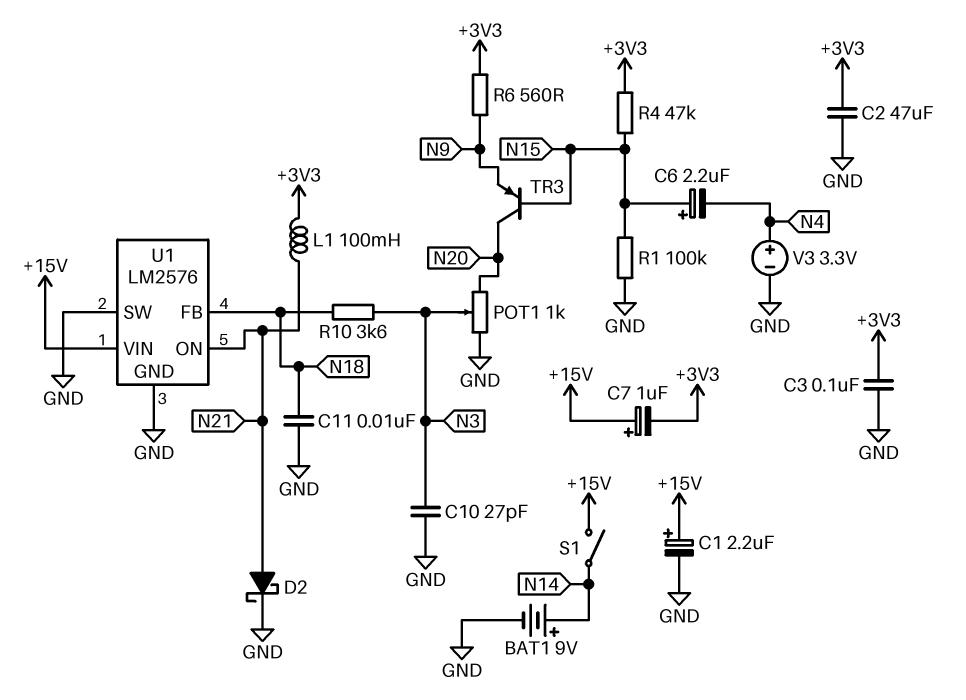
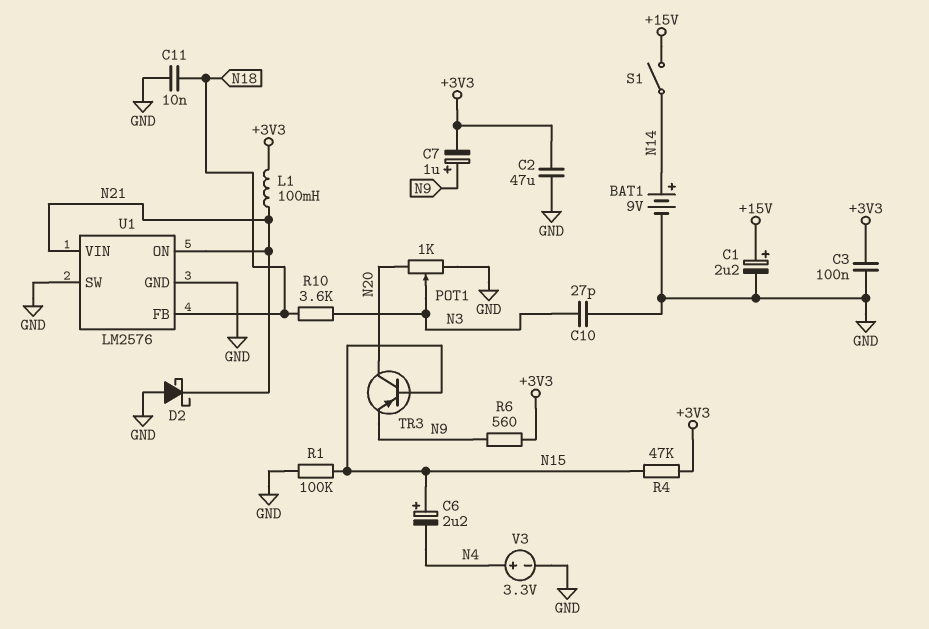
C7: 1uF (plus +15V, minus +3V3) -> 1uF (plus N9, minus +3V3)
D2: schottky (A N21, K GND) -> schottky (A GND, K N21)
U1 pin VIN: +15V -> N21

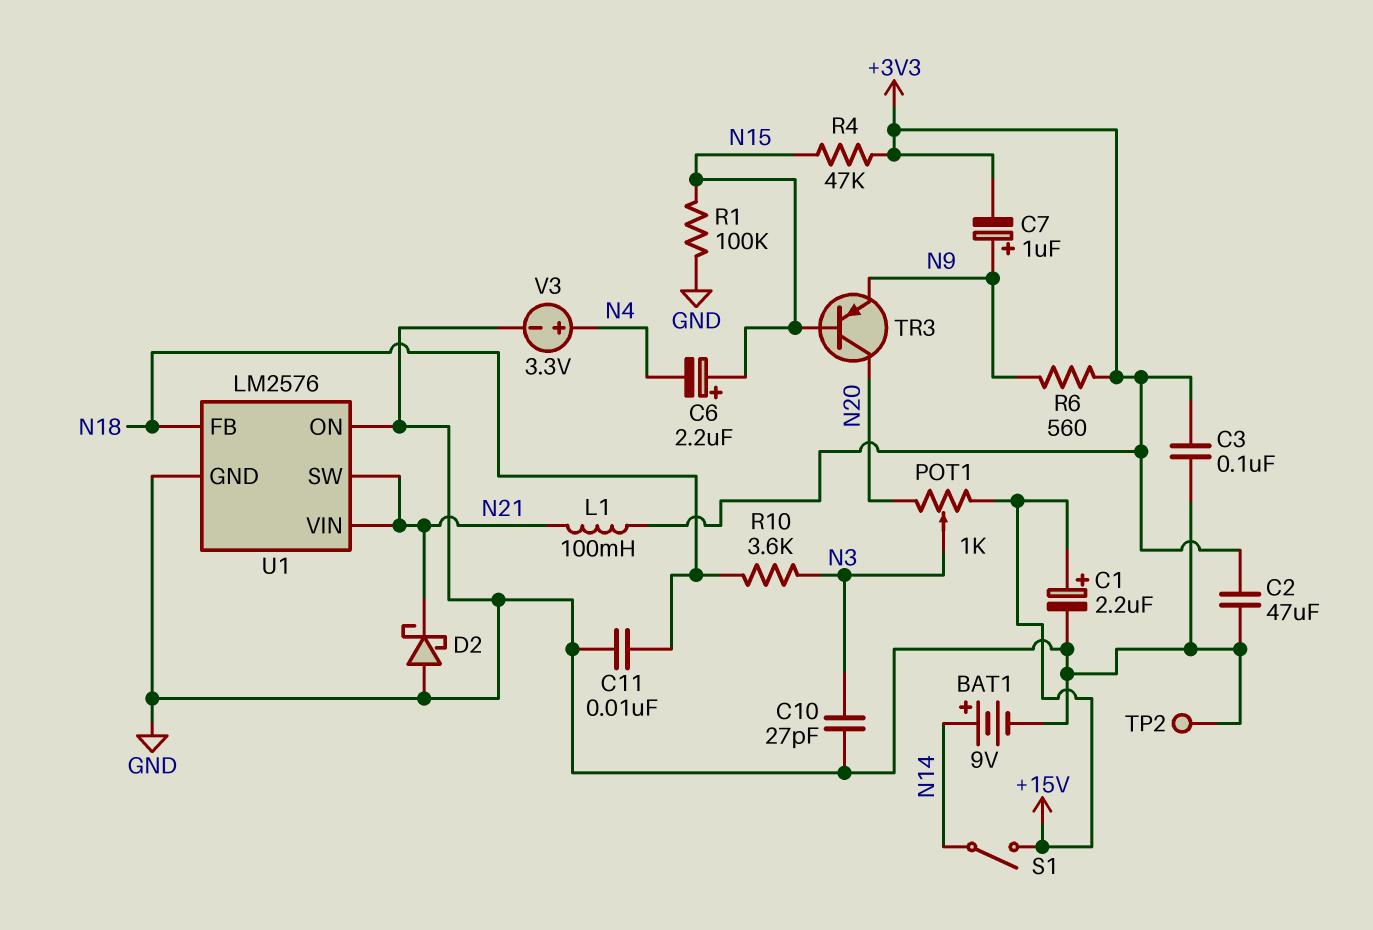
POT1: 1k (GND, N20, wiper N3) -> 1k (+15V, N20, wiper N3)
TP2: none -> test point (GND)
U1 pin ON: N21 -> GND
U1 pin SW: GND -> N21

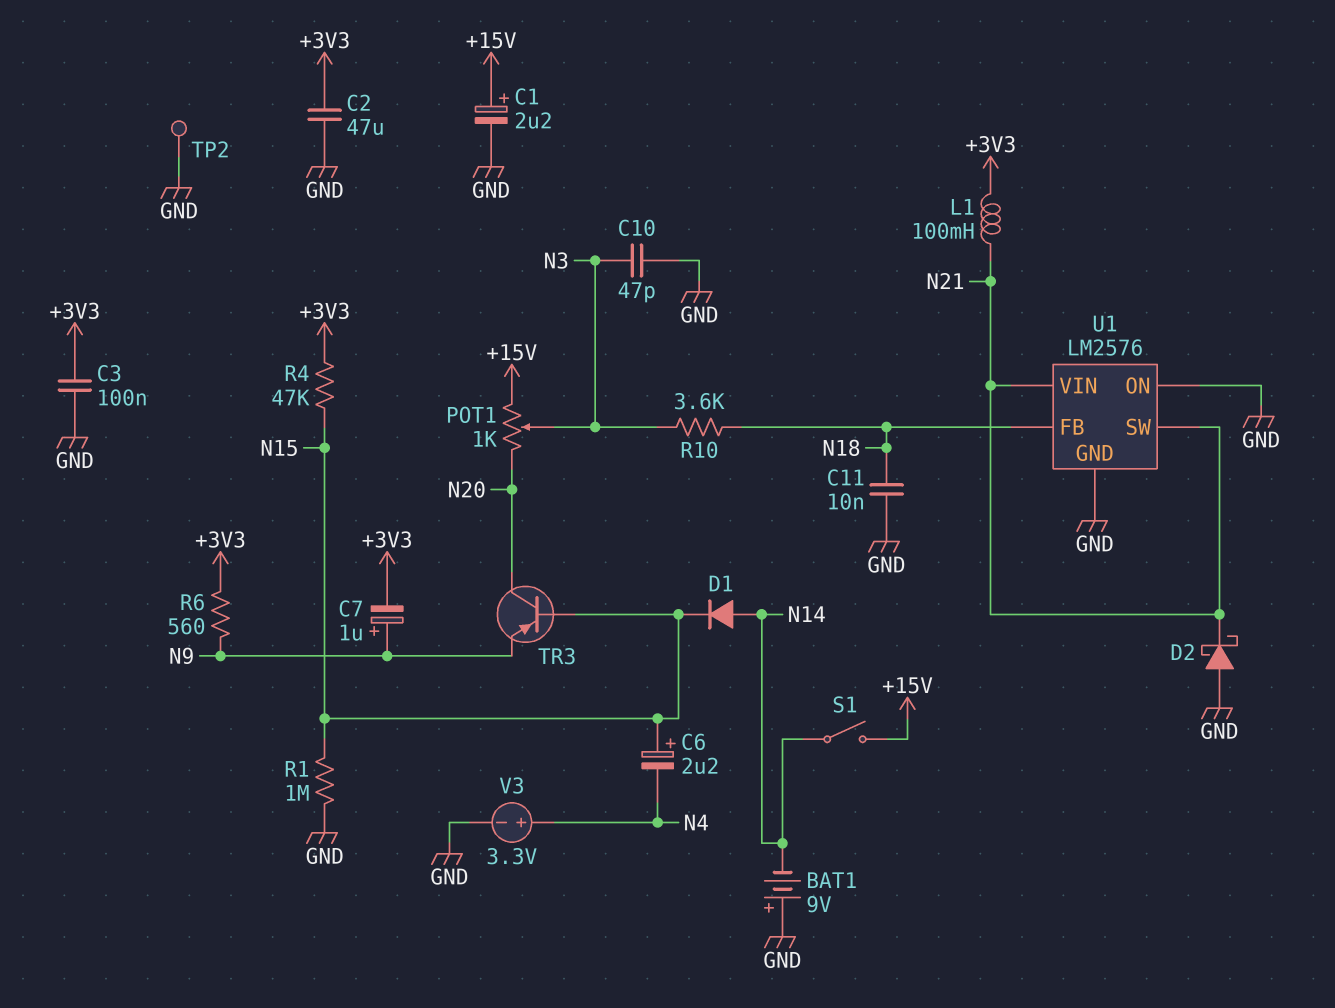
BAT1: 9V (plus N14, minus GND) -> 9V (plus GND, minus N14)
C10: 27pF (GND, N3) -> 47pF (GND, N3)
D1: none -> diode (A N14, K N15)
R1: 100k (GND, N15) -> 1M (GND, N15)

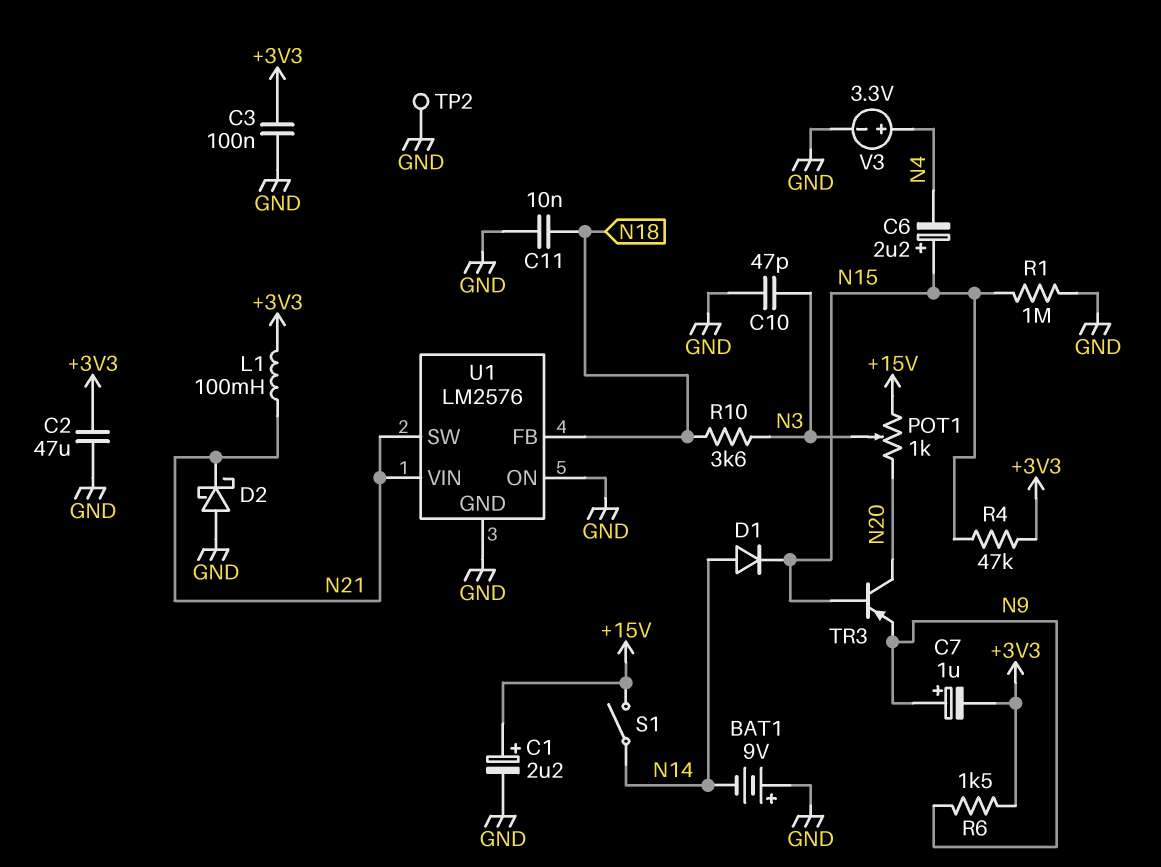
R6: 560 (+3V3, N9) -> 1.5k (+3V3, N9)

